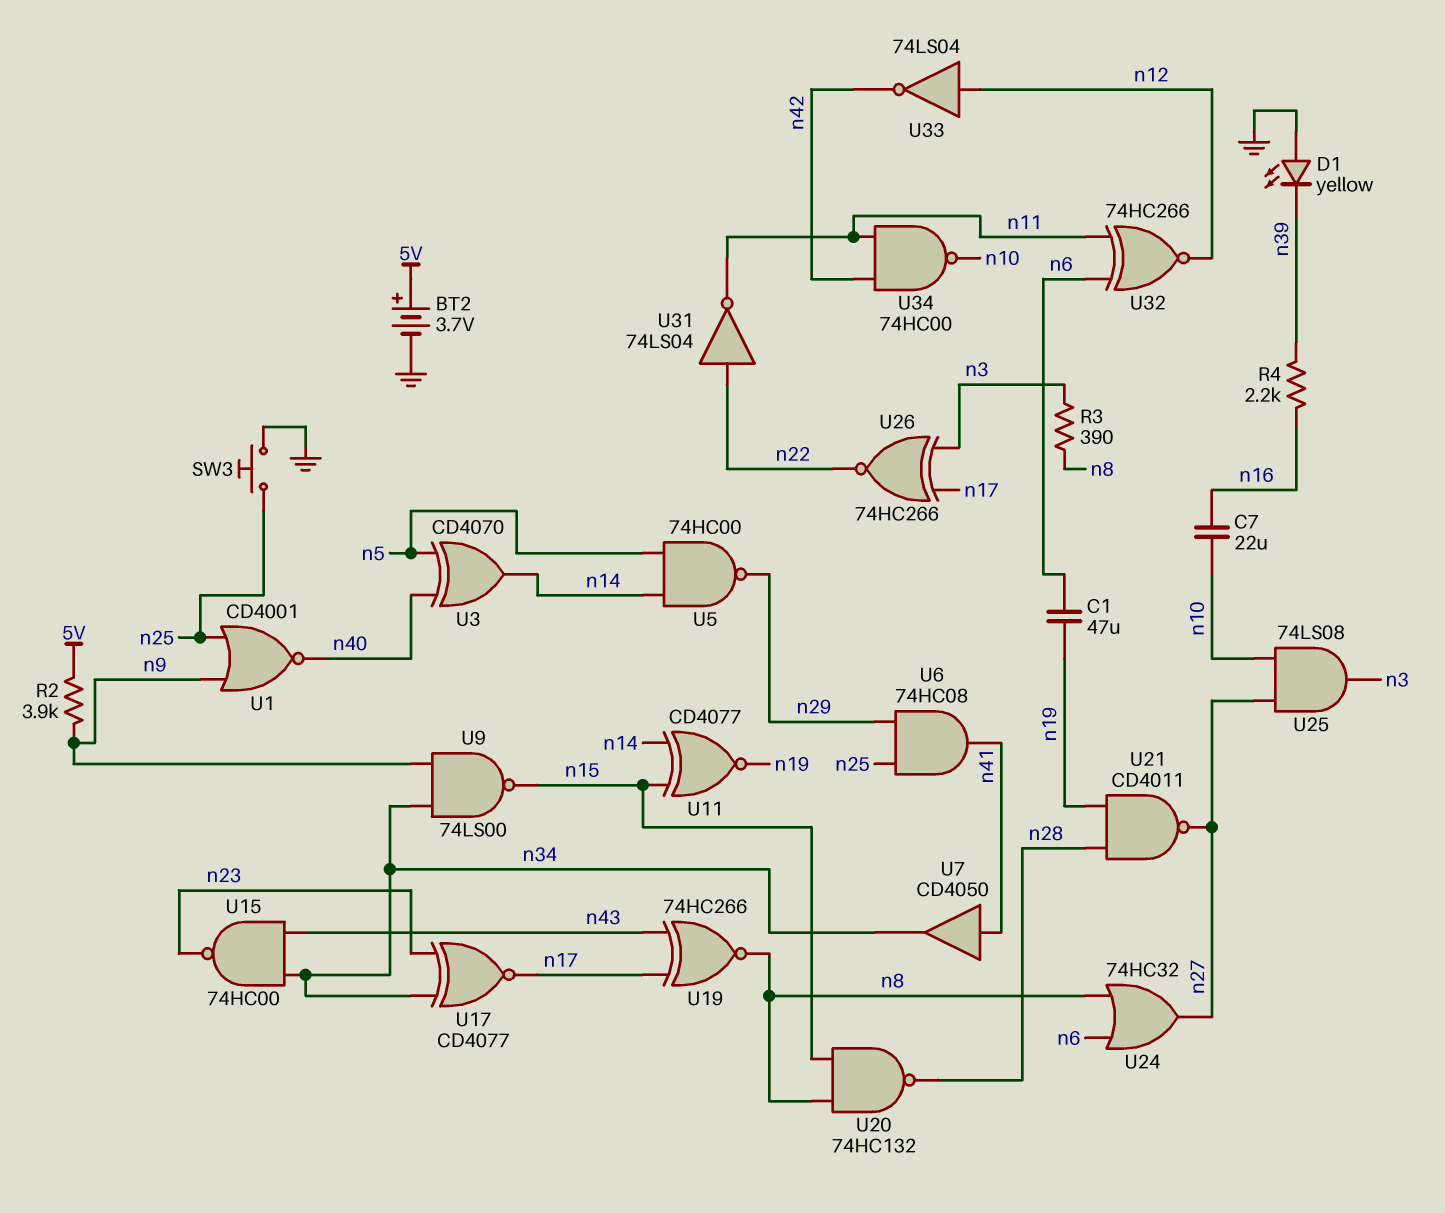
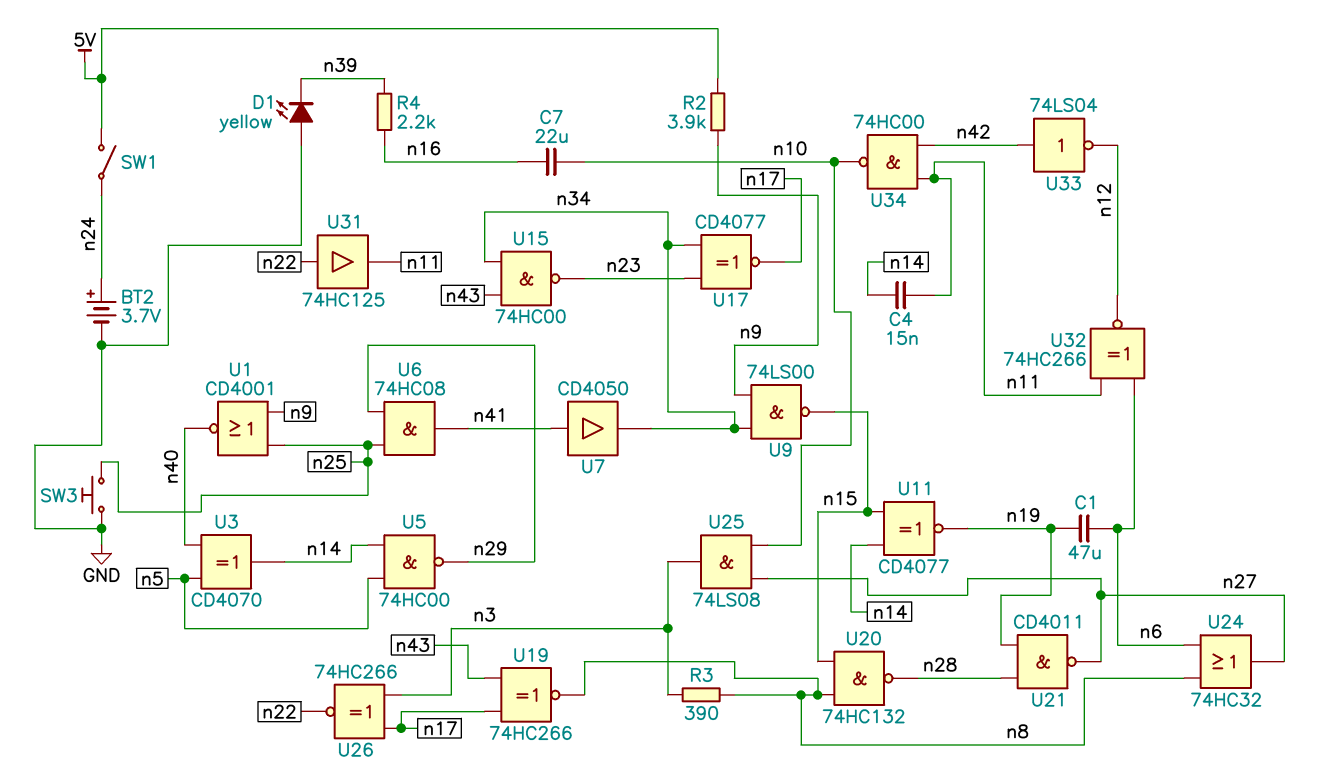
BT2: 3.7V (plus 5V, minus GND) -> 3.7V (plus n24, minus GND)
C4: none -> 15nF (n11, n14)
SW1: none -> switch (5V, n24)
U31: NOT 74LS04 (in n22, out n11) -> buffer 74HC125 (in n22, out n11)
U33: NOT 74LS04 (in n12, out n42) -> NOT 74LS04 (in n42, out n12)

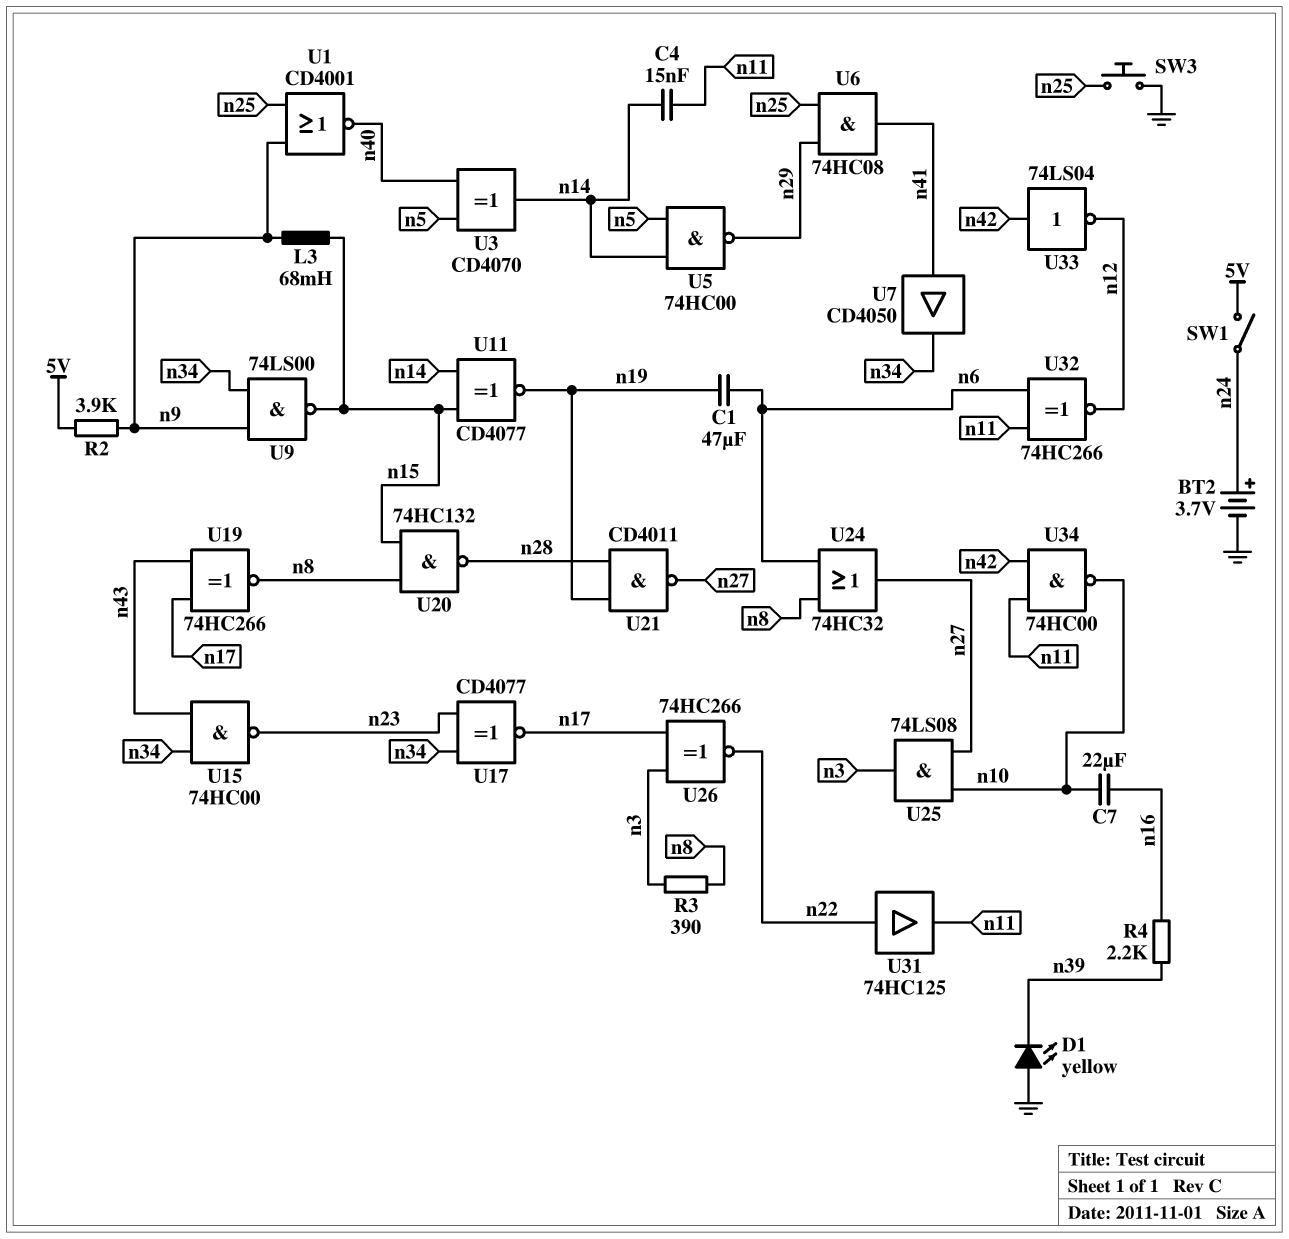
L3: none -> 68mH (n9, n15)

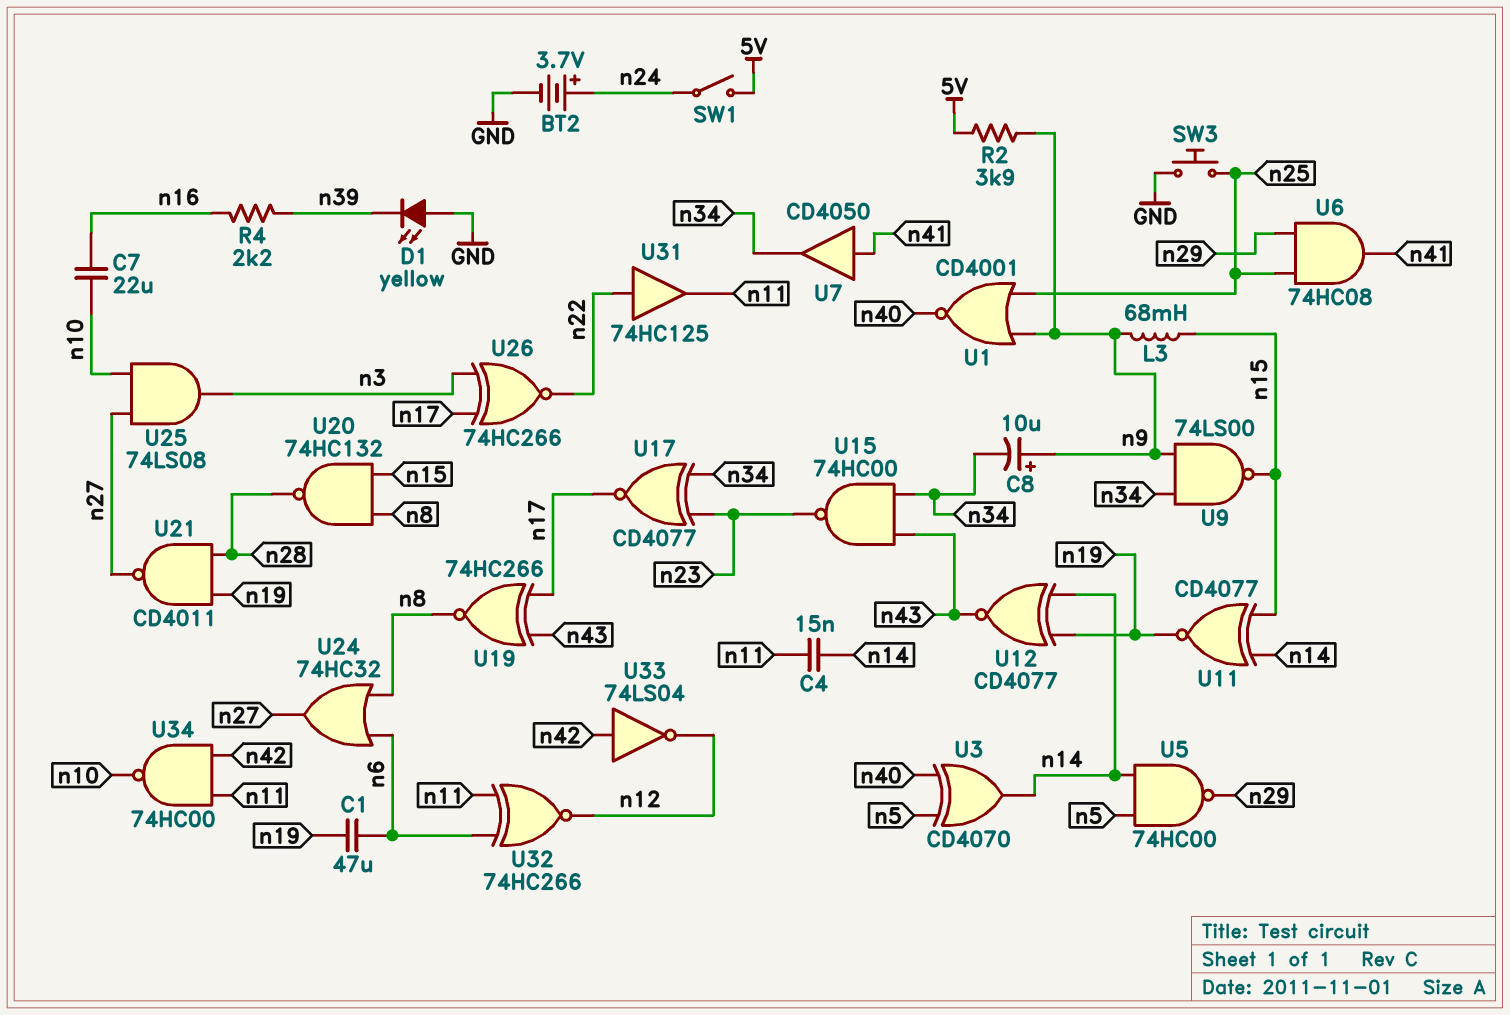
C8: none -> 10uF (plus n9, minus n34)
R3: 390 (n3, n8) -> none
U12: none -> XNOR CD4077 (in n14, in n19, out n43)

